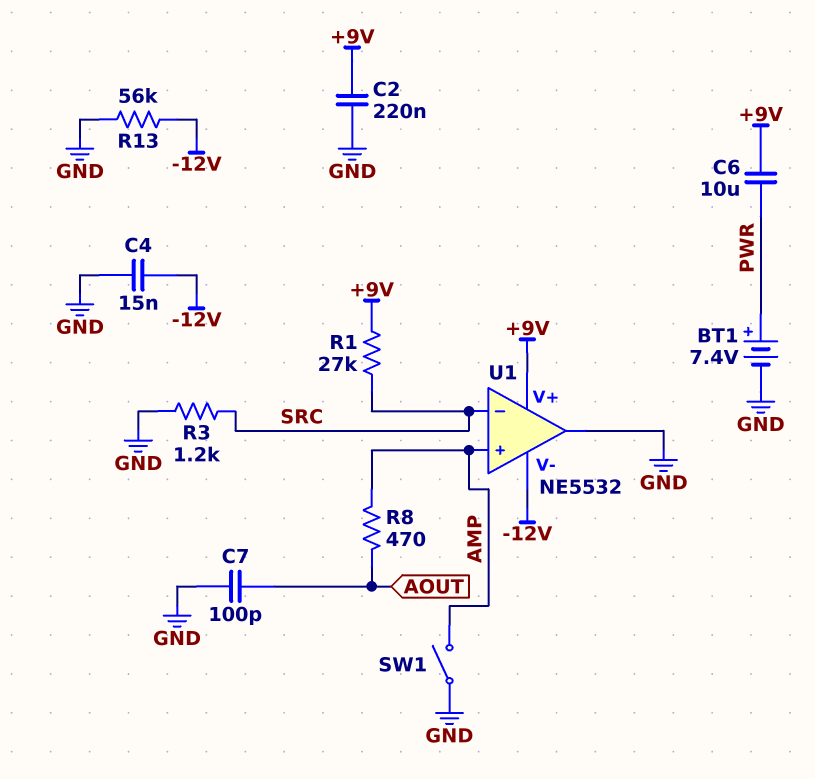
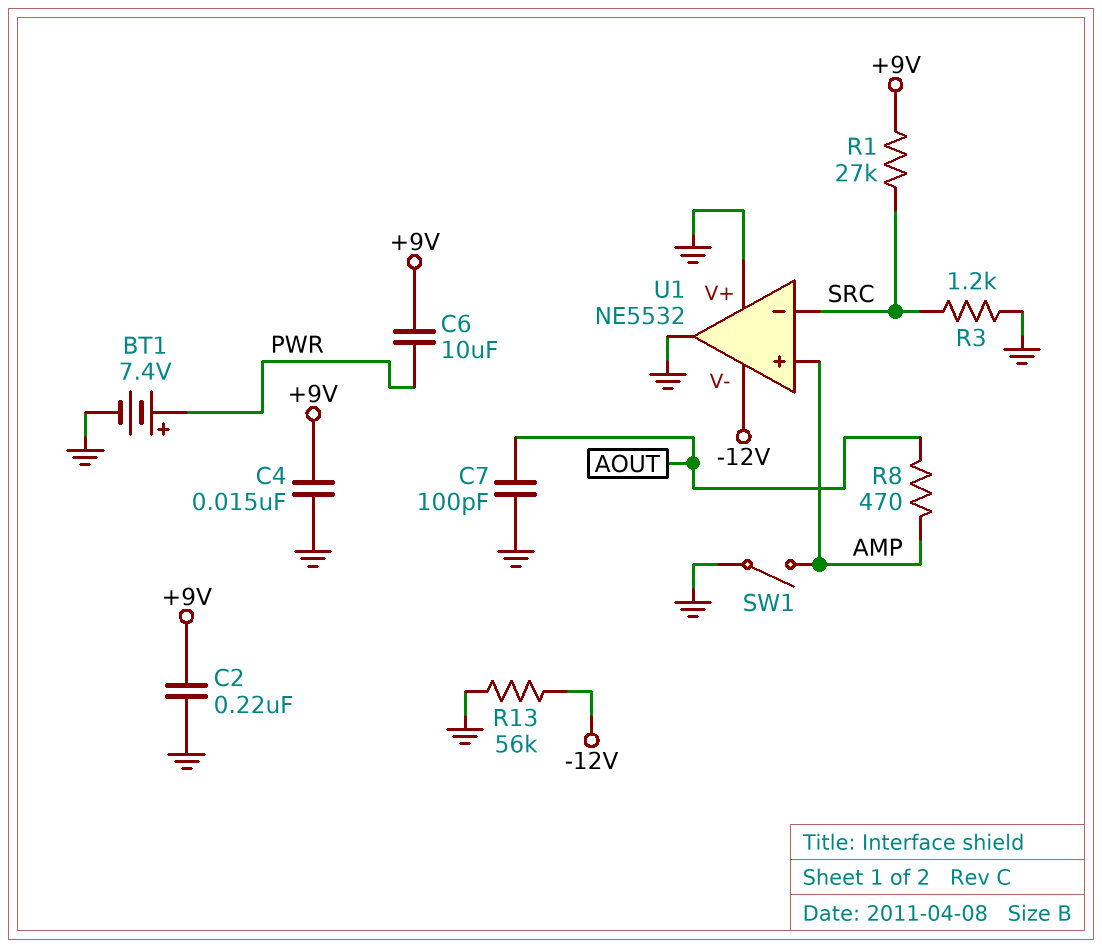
C4: 15nF (-12V, GND) -> 15nF (+9V, GND)
U1 pin V+: +9V -> GND

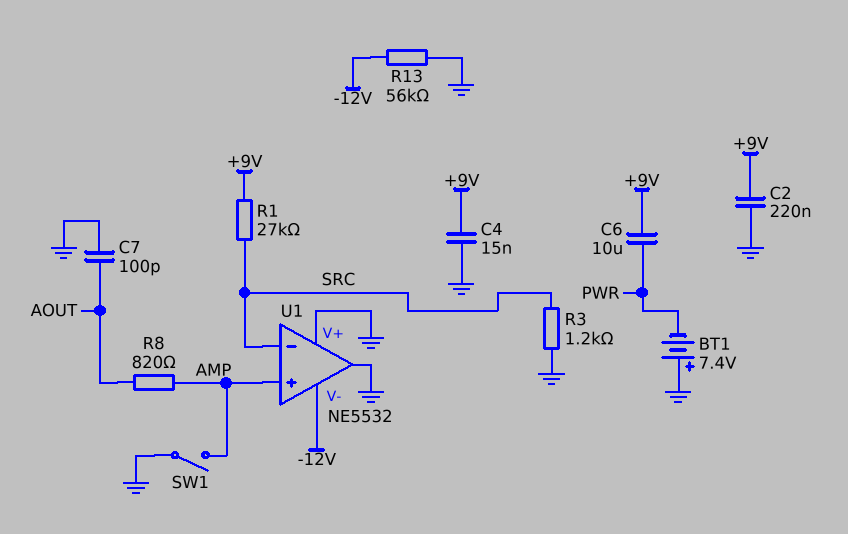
BT1: 7.4V (plus PWR, minus GND) -> 7.4V (plus GND, minus PWR)
R8: 470 (AMP, AOUT) -> 820 (AMP, AOUT)

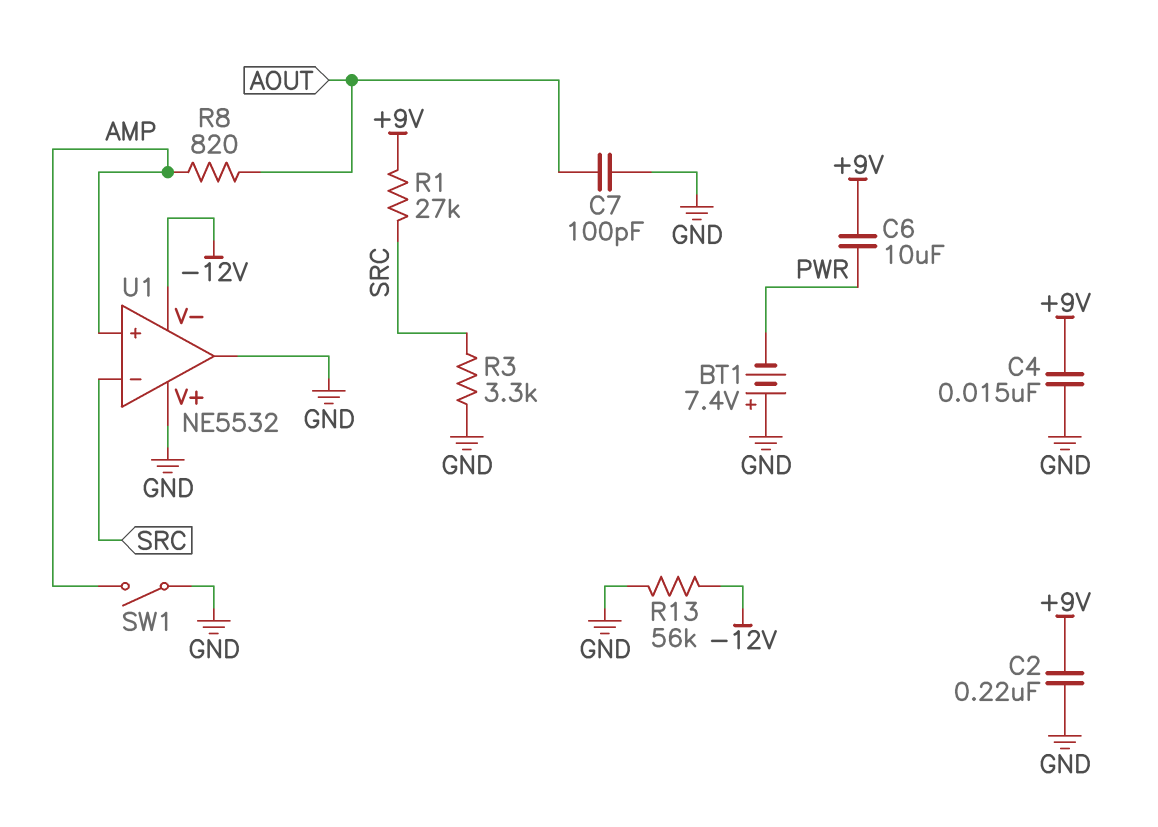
R3: 1.2k (GND, SRC) -> 3.3k (GND, SRC)

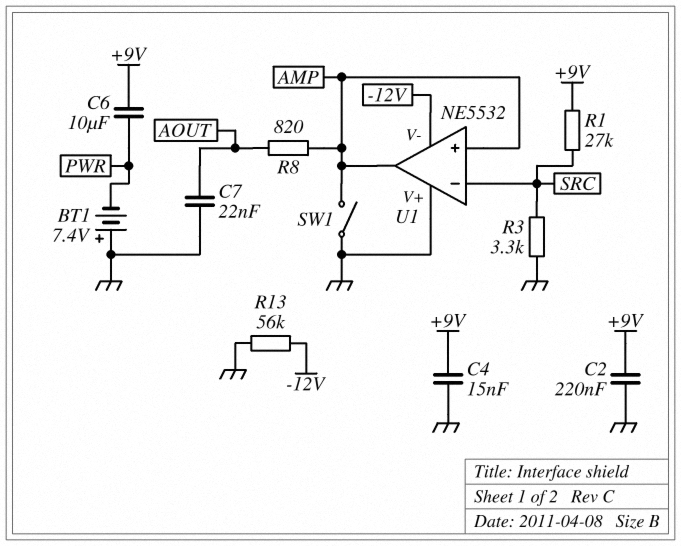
C7: 100pF (AOUT, GND) -> 22nF (AOUT, GND)
U1 pin out: GND -> AMP

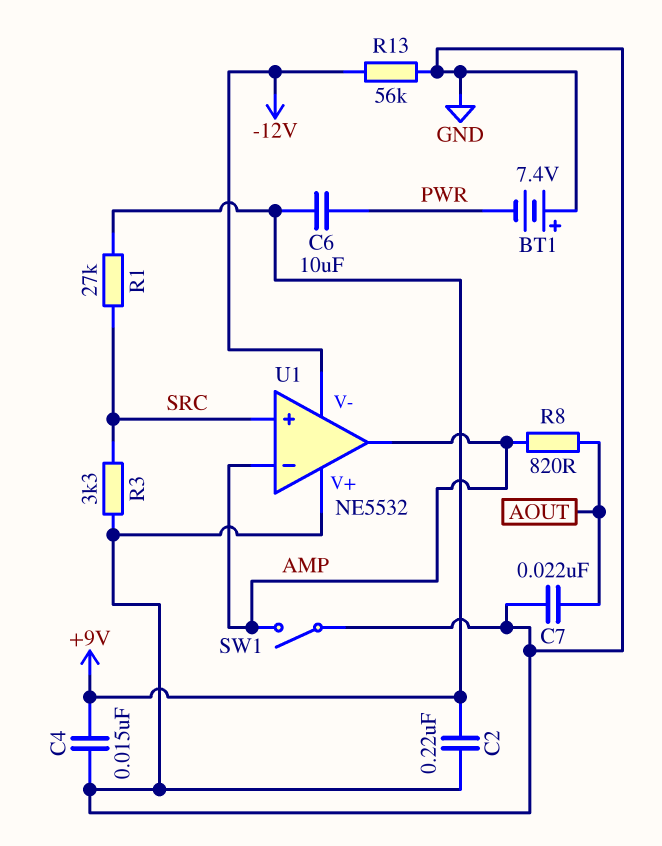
U1 pin in+: AMP -> SRC
U1 pin in-: SRC -> AMP

